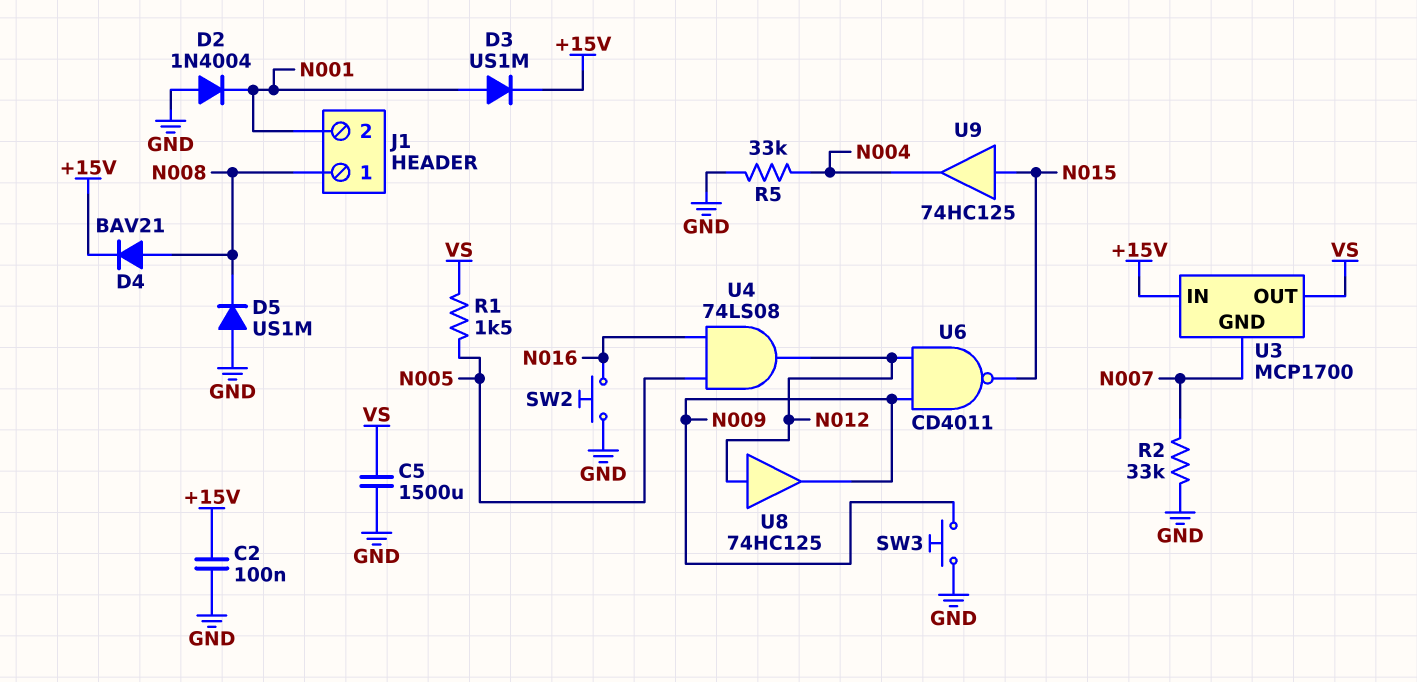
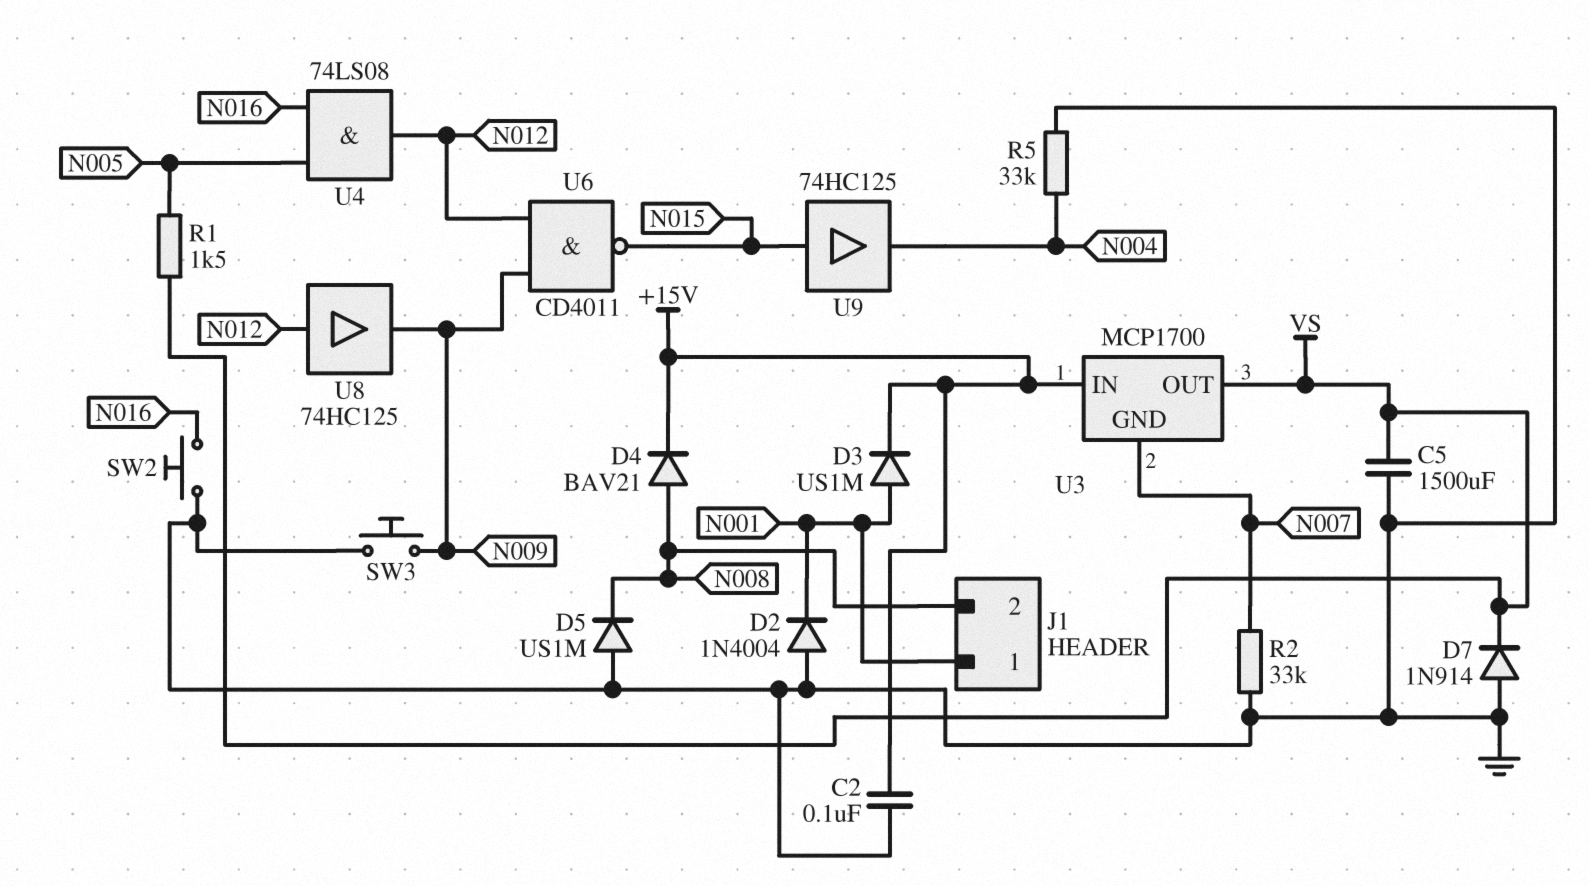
D7: none -> diode 1N914 (A GND, K VS)
J1 pin 1: N008 -> N001
J1 pin 2: N001 -> N008

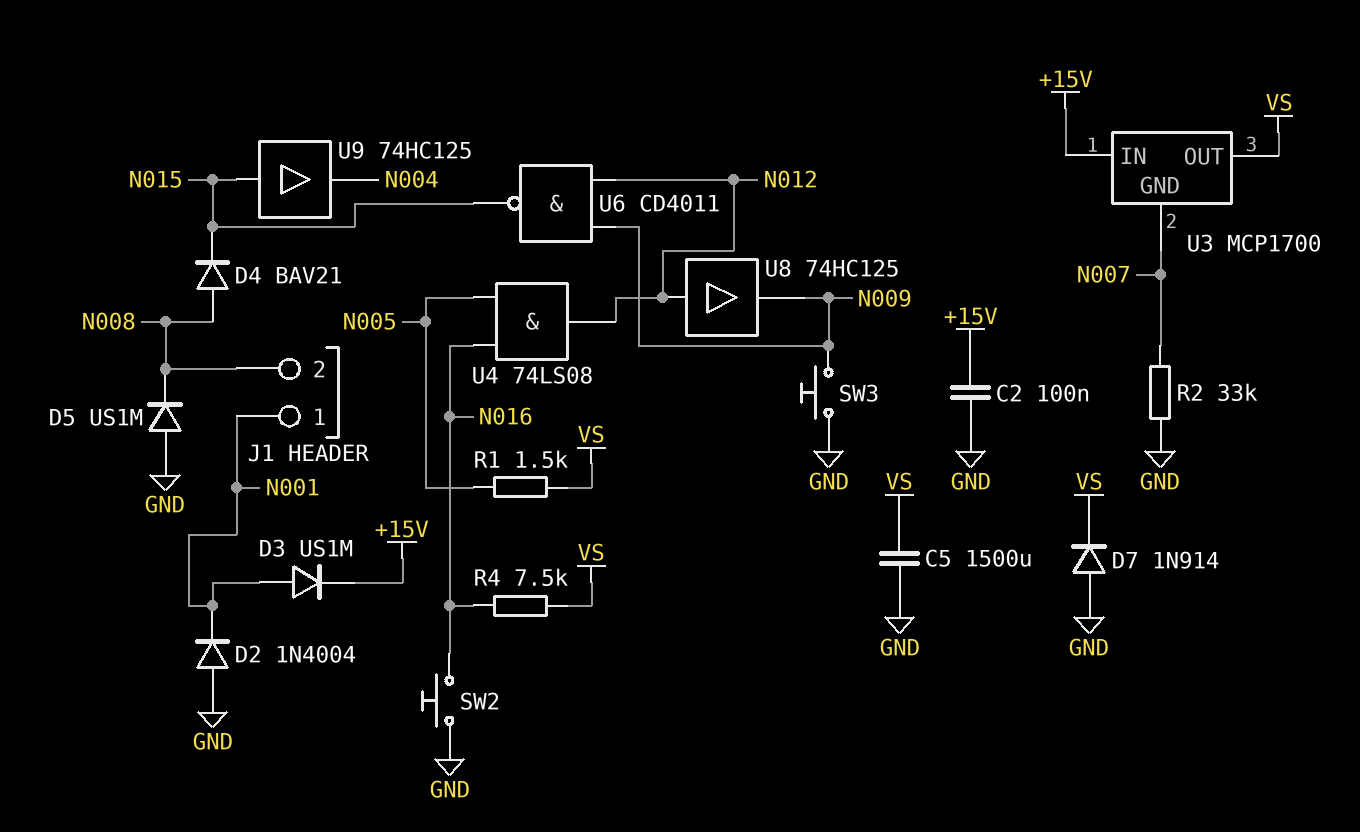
D4: diode BAV21 (A N008, K +15V) -> diode BAV21 (A N008, K N015)
R4: none -> 7.5k (N016, VS)
R5: 33k (GND, N004) -> none

